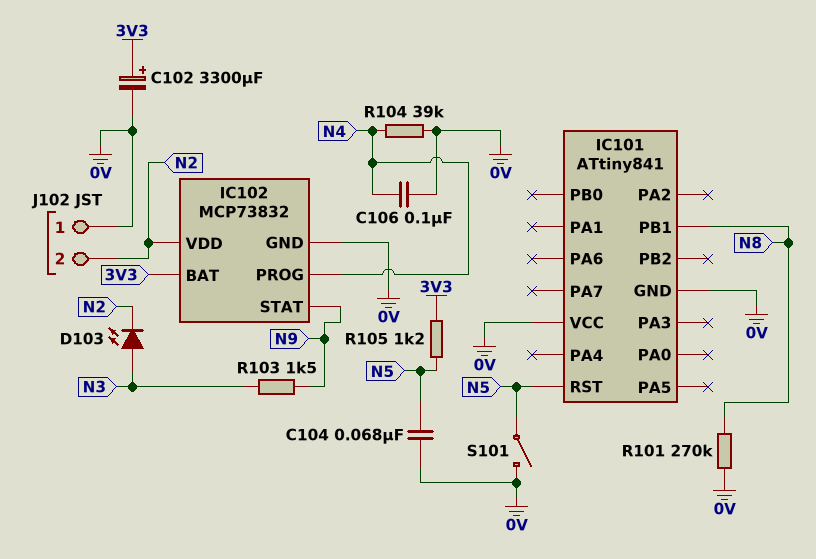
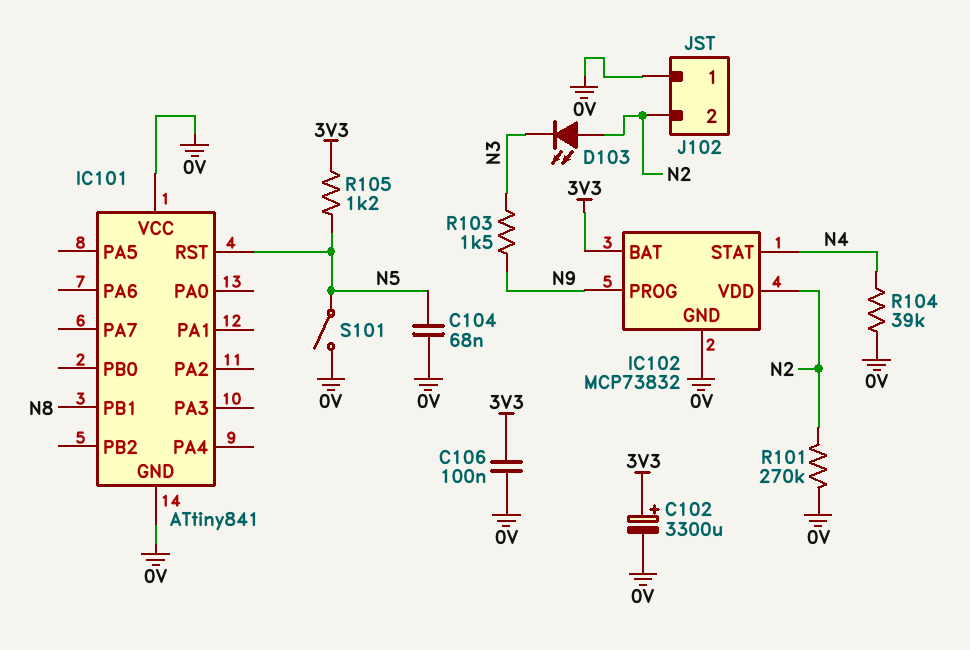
C106: 100nF (0V, N4) -> 100nF (0V, 3V3)
D103: LED (A N3, K N2) -> LED (A N2, K N3)
IC102 pin PROG: N4 -> N9
IC102 pin STAT: N9 -> N4
R101: 270k (0V, N8) -> 270k (0V, N2)

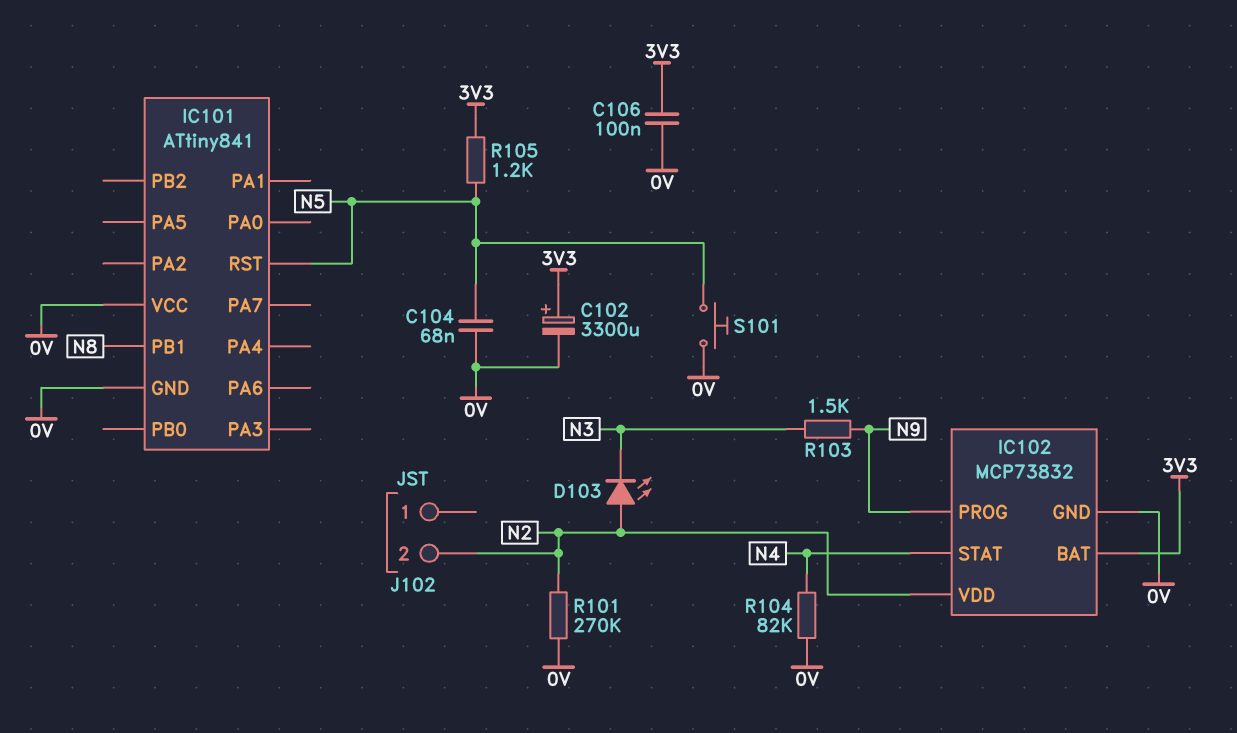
J102 pin 1: 0V -> none
R104: 39k (0V, N4) -> 82k (0V, N4)
S101: switch (0V, N5) -> button (0V, N5)

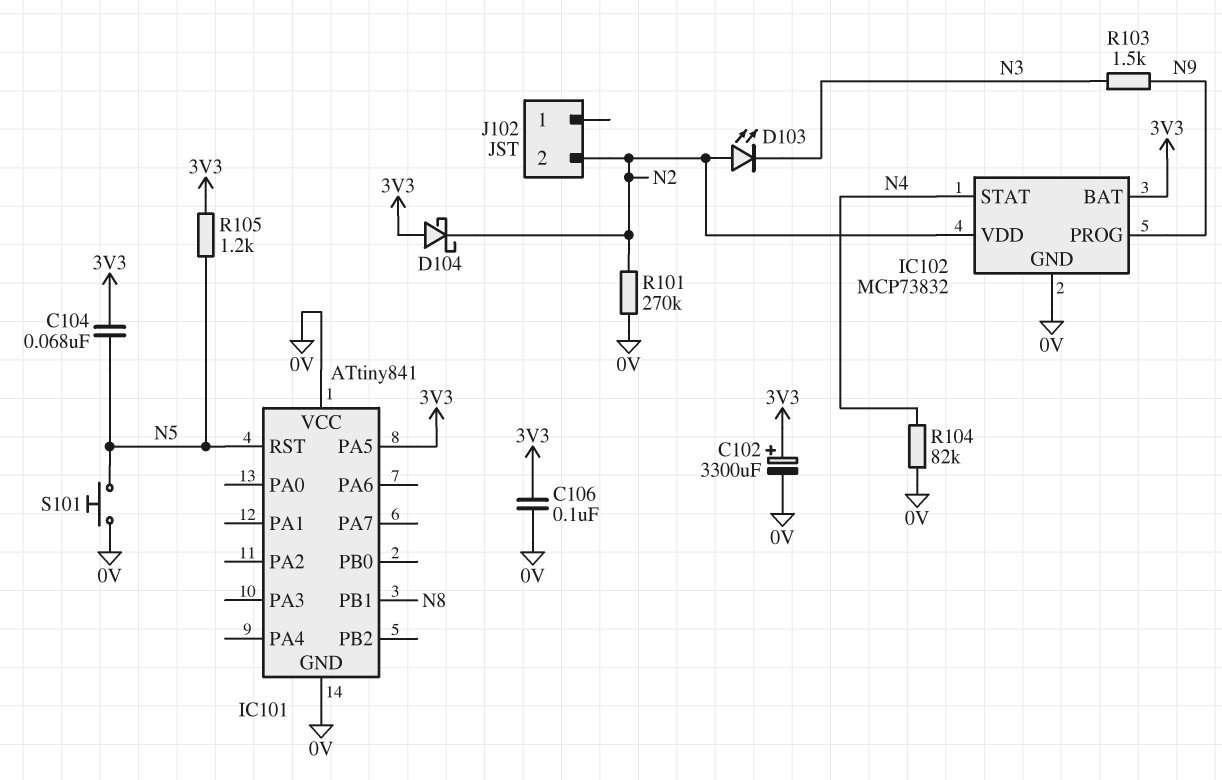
C104: 68nF (0V, N5) -> 68nF (3V3, N5)
D104: none -> schottky (A 3V3, K N2)
IC101 pin PA5: none -> 3V3

